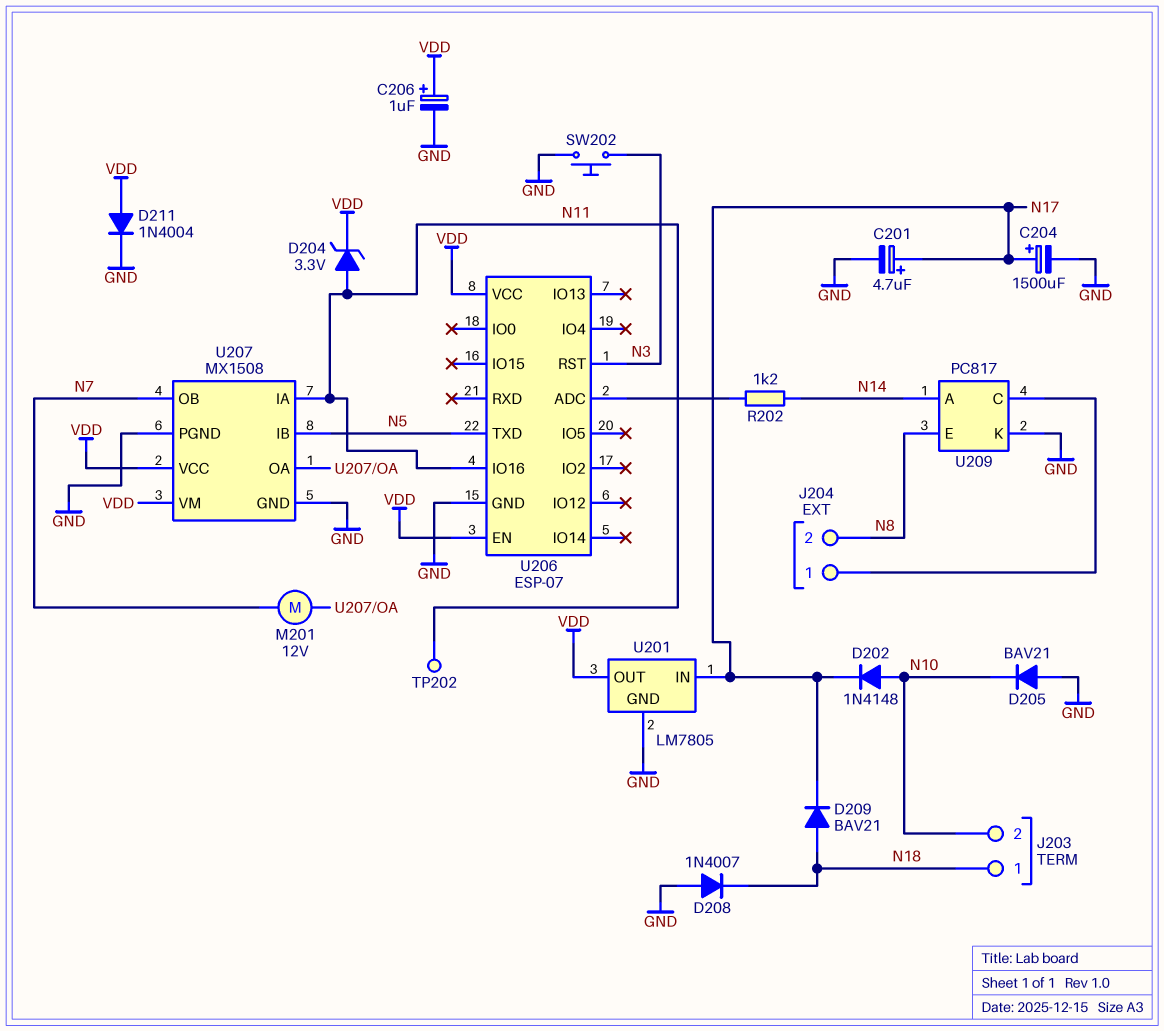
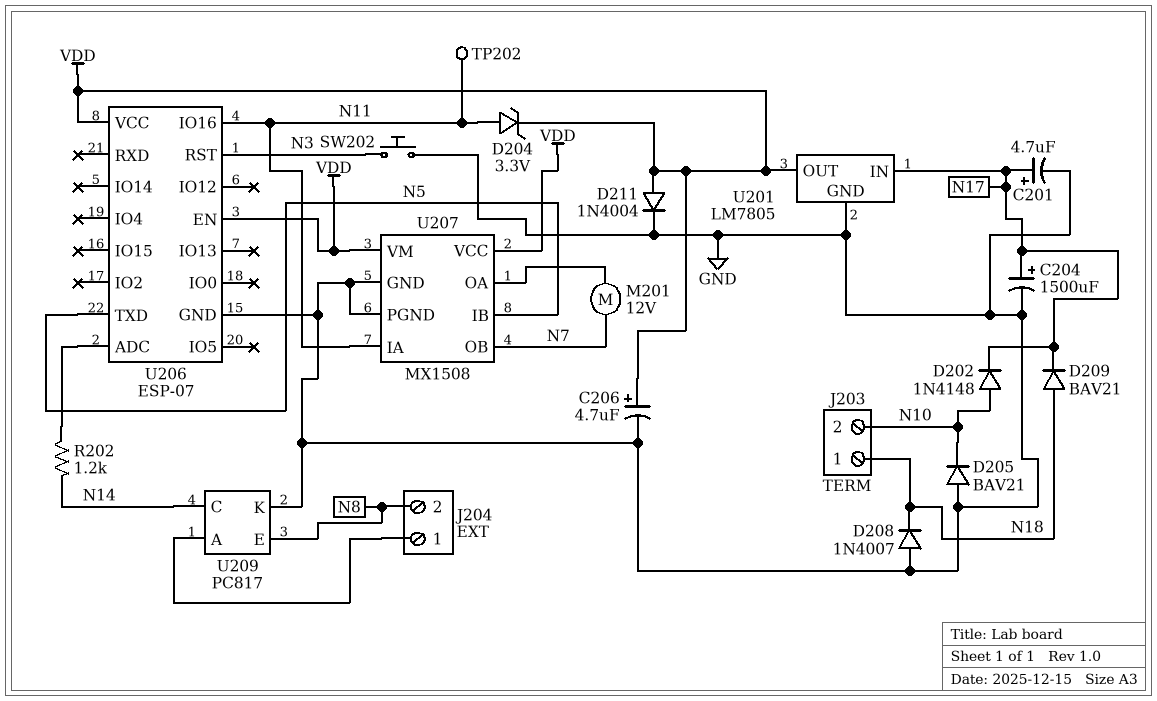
C206: 1uF (plus VDD, minus GND) -> 4.7uF (plus VDD, minus GND)
U209 pin A: N14 -> J204/1
U209 pin C: J204/1 -> N14

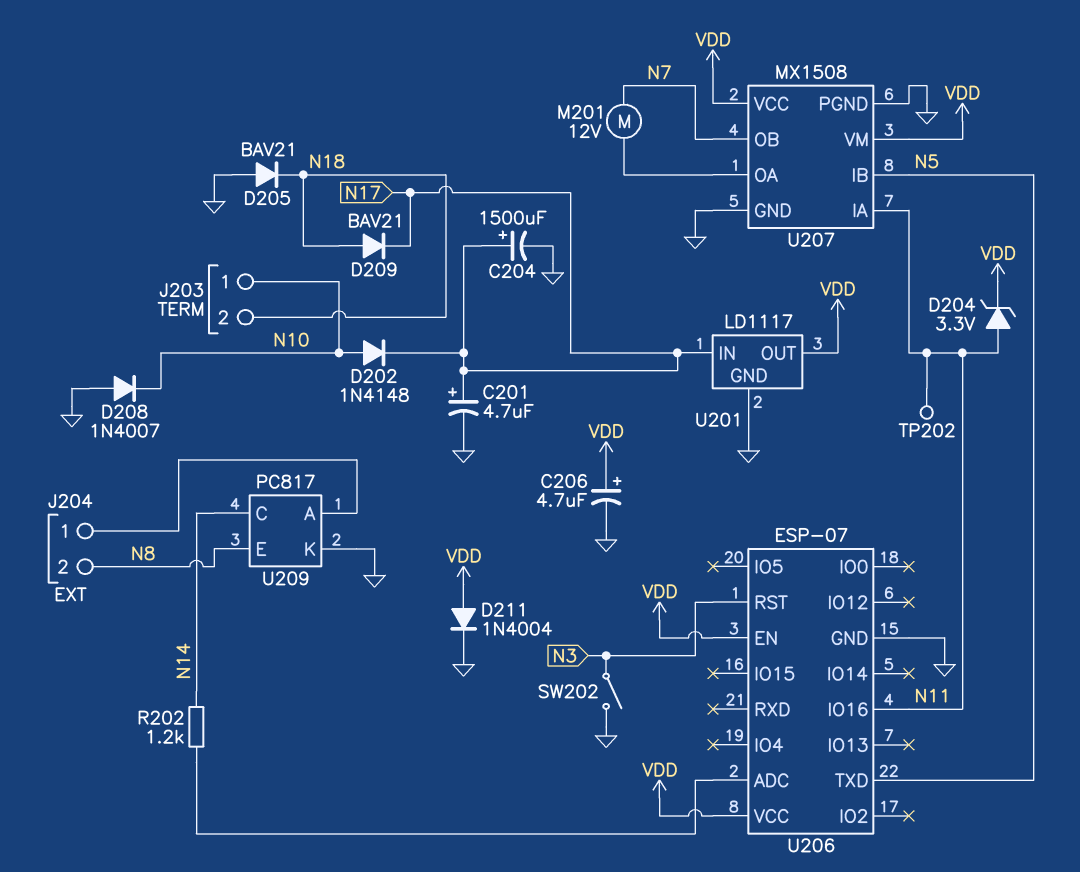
D205: diode BAV21 (A GND, K N10) -> diode BAV21 (A GND, K N18)
D208: diode 1N4007 (A GND, K N18) -> diode 1N4007 (A GND, K N10)
J203 pin 1: N18 -> N10
J203 pin 2: N10 -> N18
SW202: button (GND, N3) -> switch (GND, N3)
U201: LM7805 -> LD1117

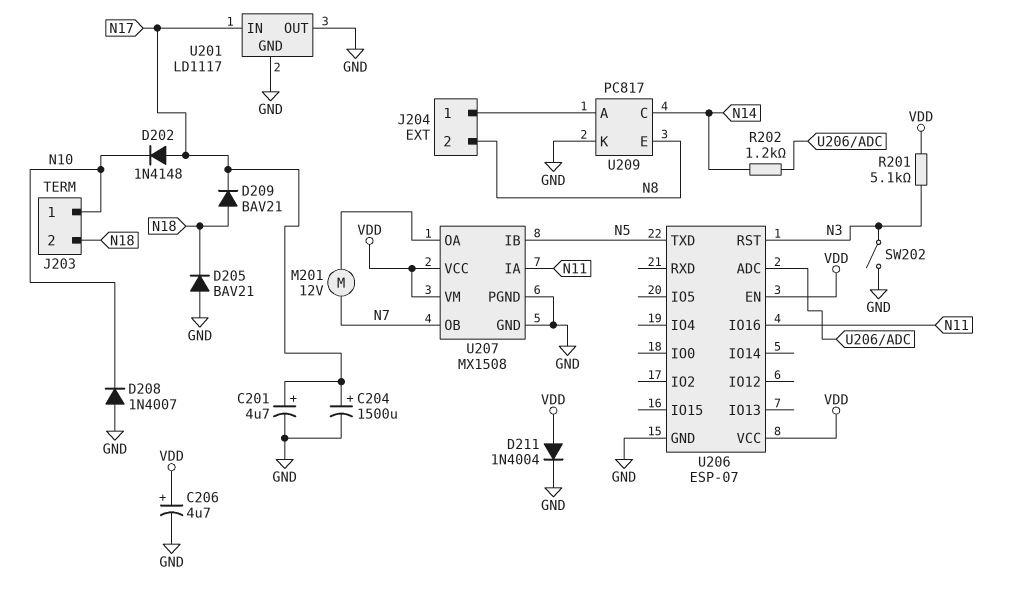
D202: diode 1N4148 (A N10, K N17) -> diode 1N4148 (A N17, K N10)
D204: zener 3.3V (A N11, K VDD) -> none
R201: none -> 5.1k (N3, VDD)
TP202: test point (N11) -> none
U201 pin OUT: VDD -> GND

